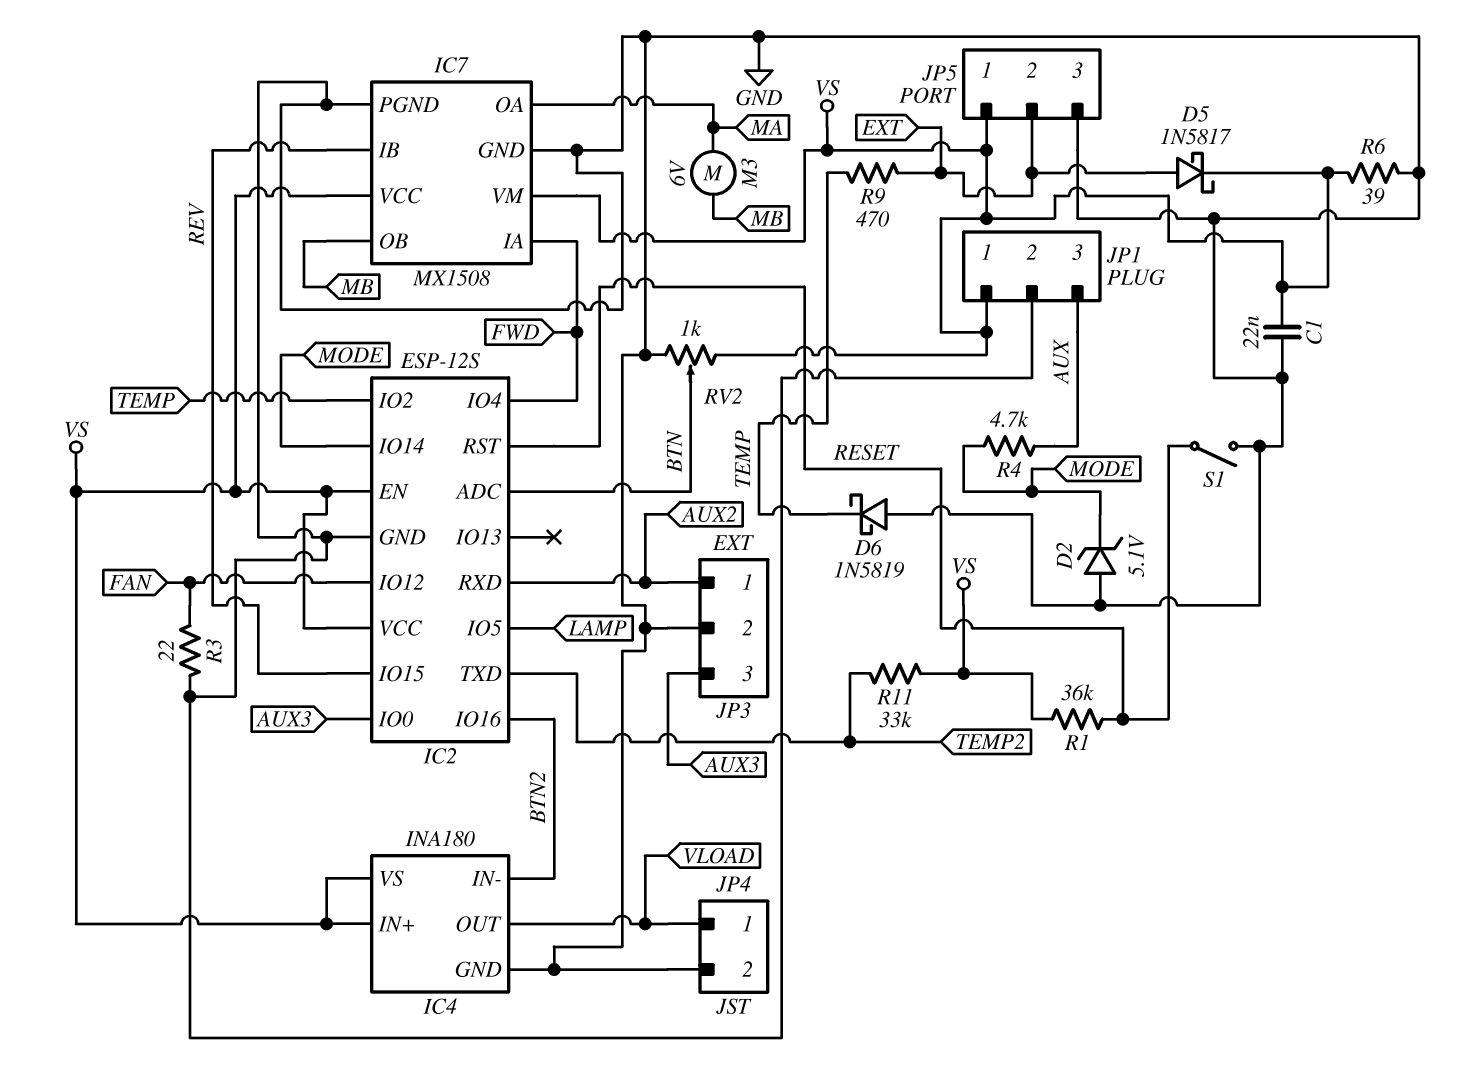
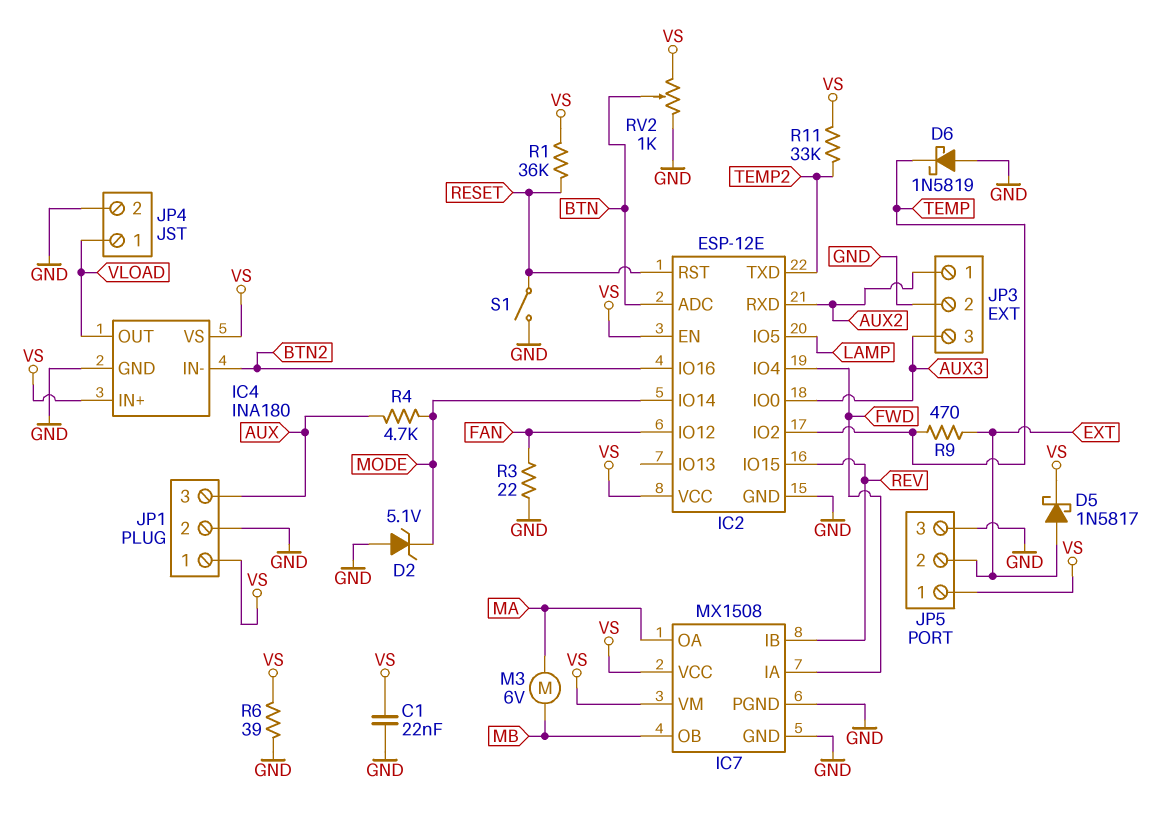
IC2: ESP-12S -> ESP-12E

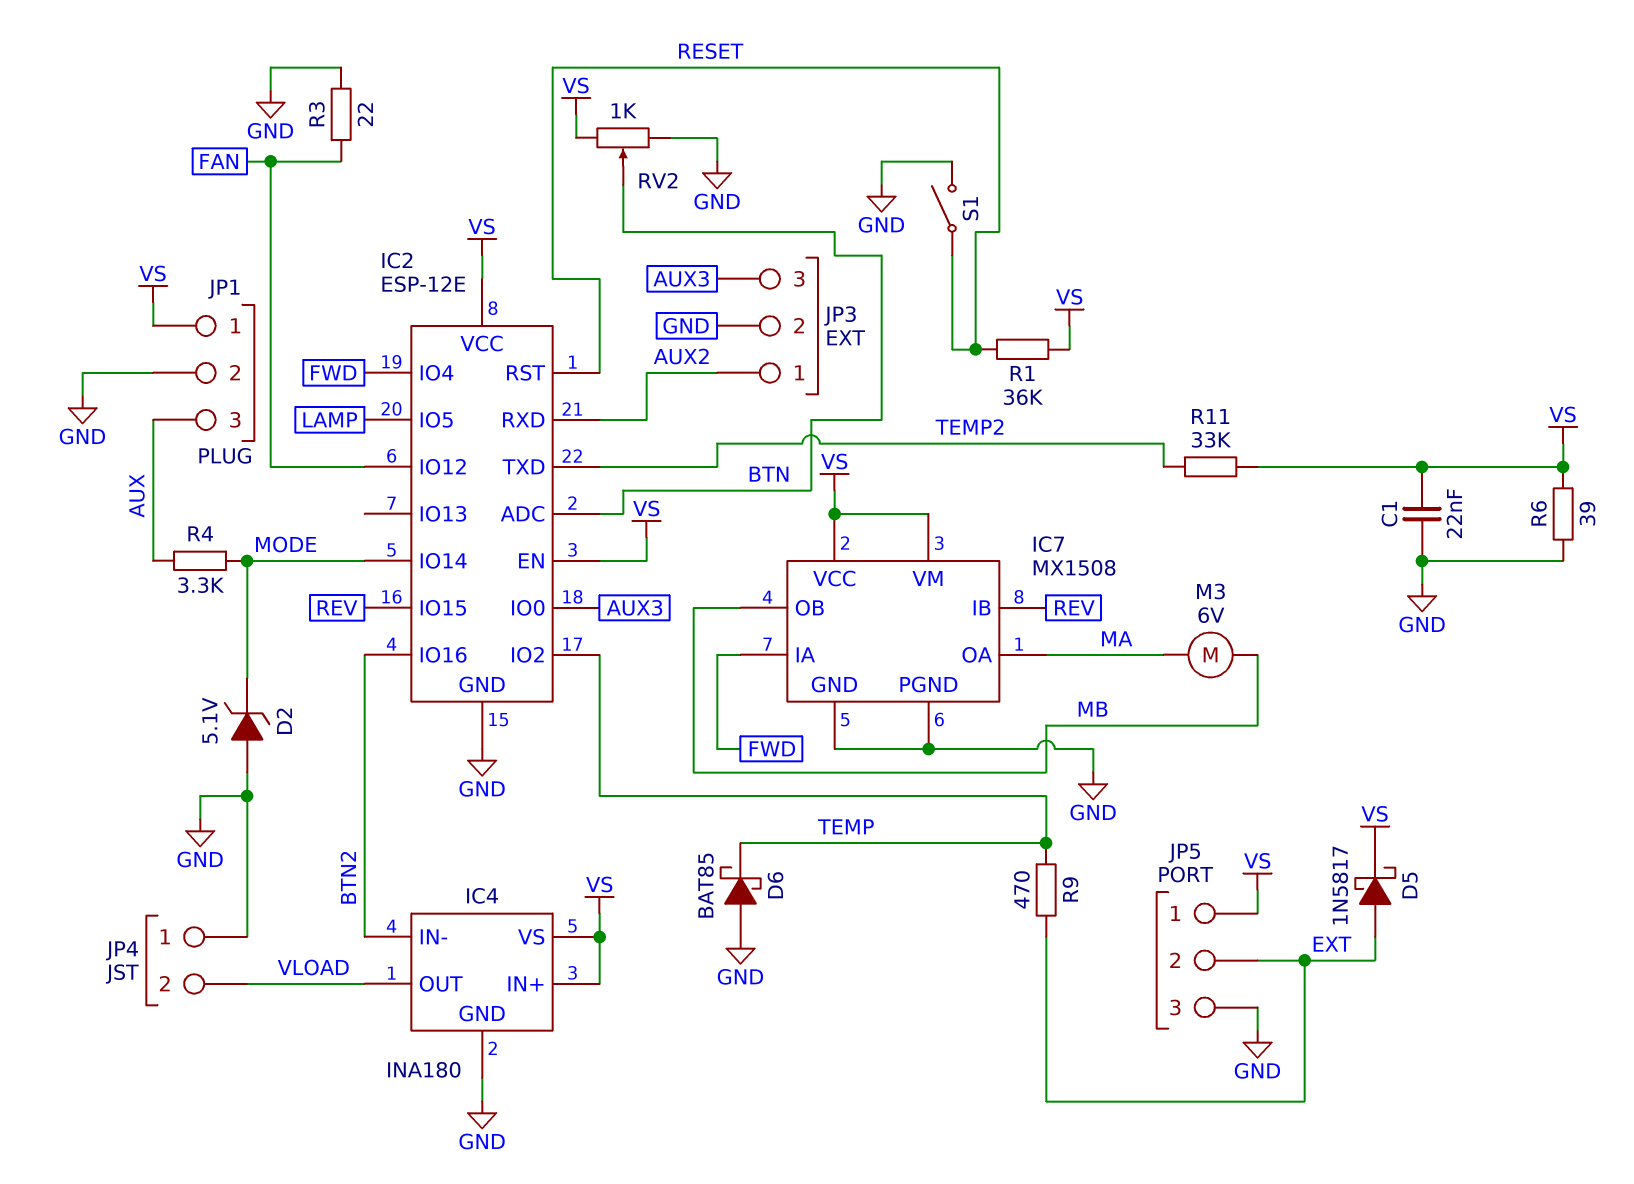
D6: schottky 1N5819 (A GND, K TEMP) -> schottky BAT85 (A GND, K TEMP)
JP4 pin 1: VLOAD -> GND
JP4 pin 2: GND -> VLOAD
R4: 4.7k (AUX, MODE) -> 3.3k (AUX, MODE)

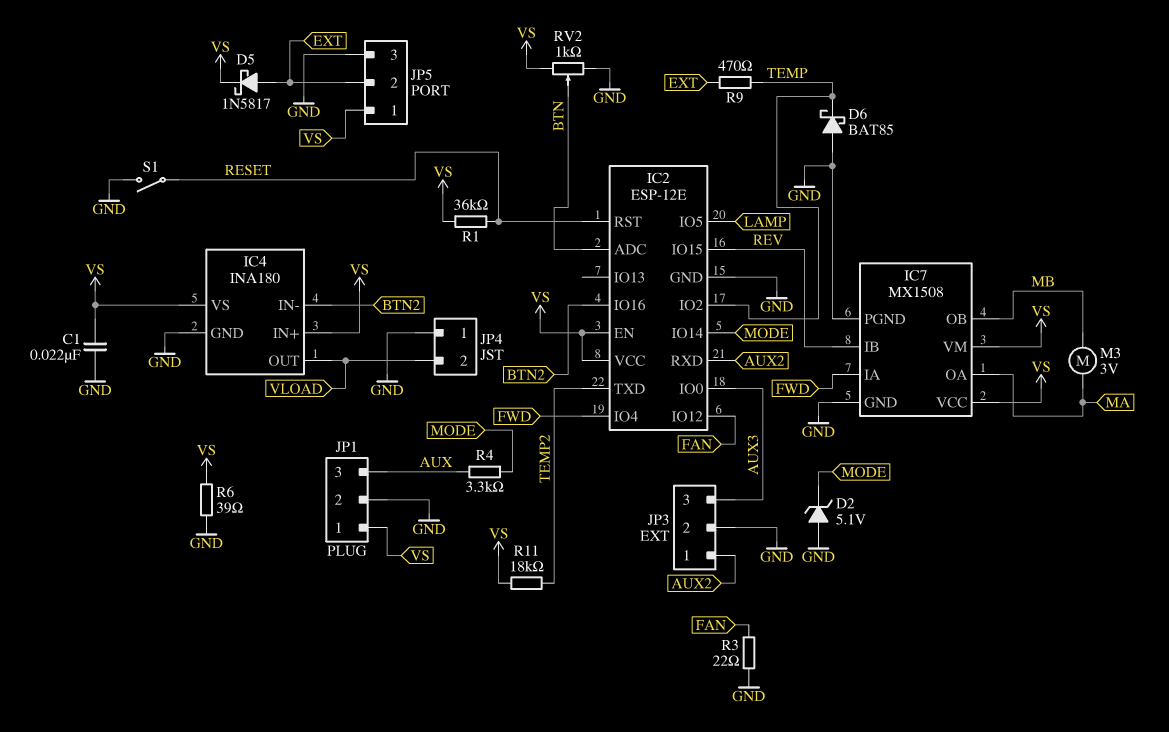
M3: motor 6V (MA, MB) -> motor 3V (MA, MB)
R11: 33k (TEMP2, VS) -> 18k (TEMP2, VS)

